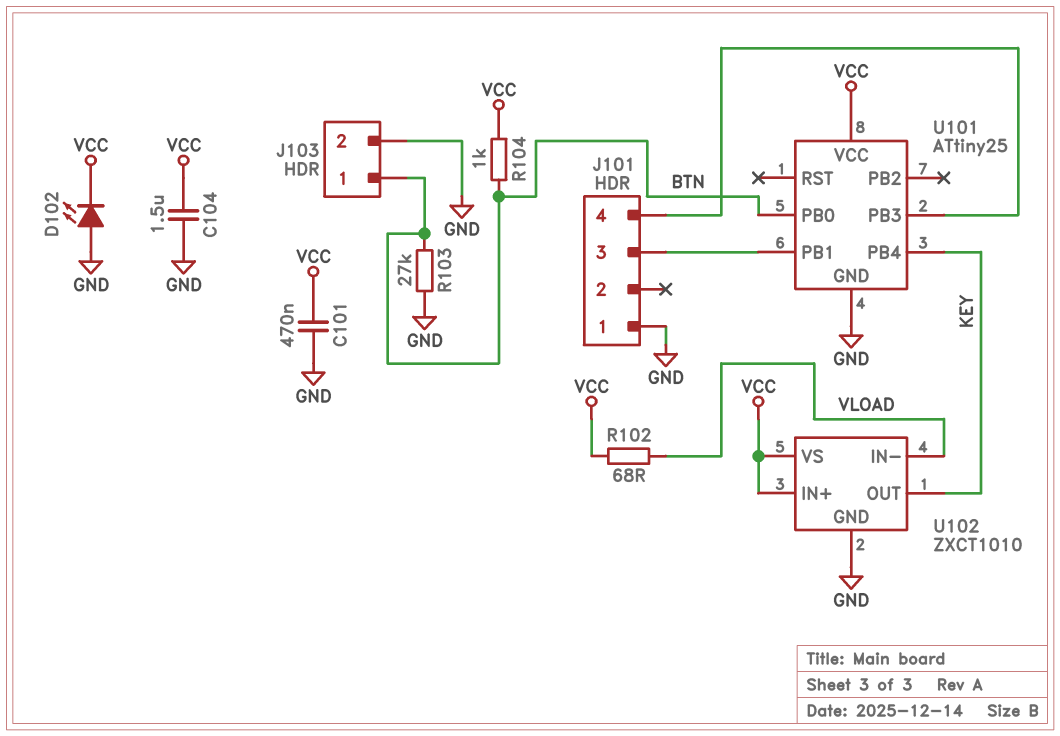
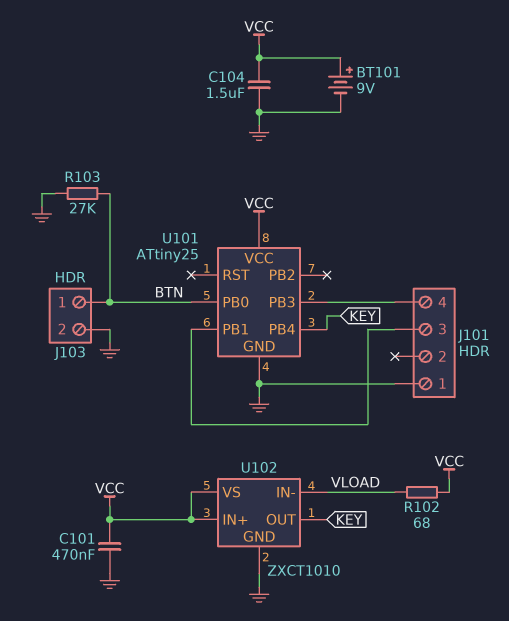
BT101: none -> 9V (plus VCC, minus GND)
D102: LED (A GND, K VCC) -> none
R104: 1k (BTN, VCC) -> none

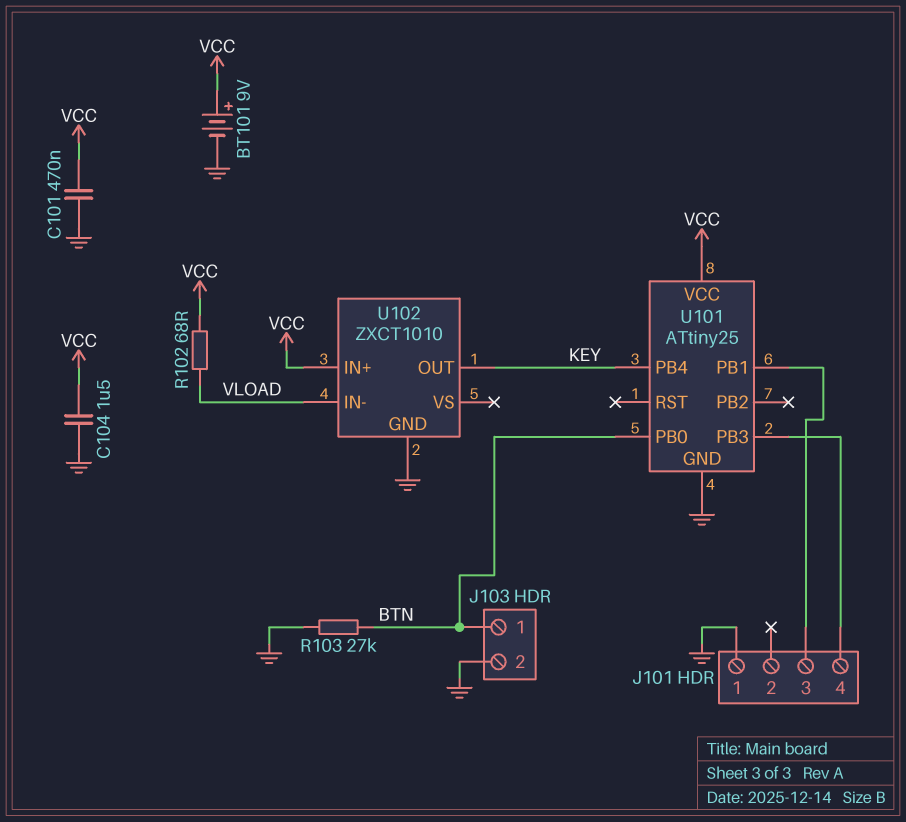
U102 pin VS: VCC -> none

